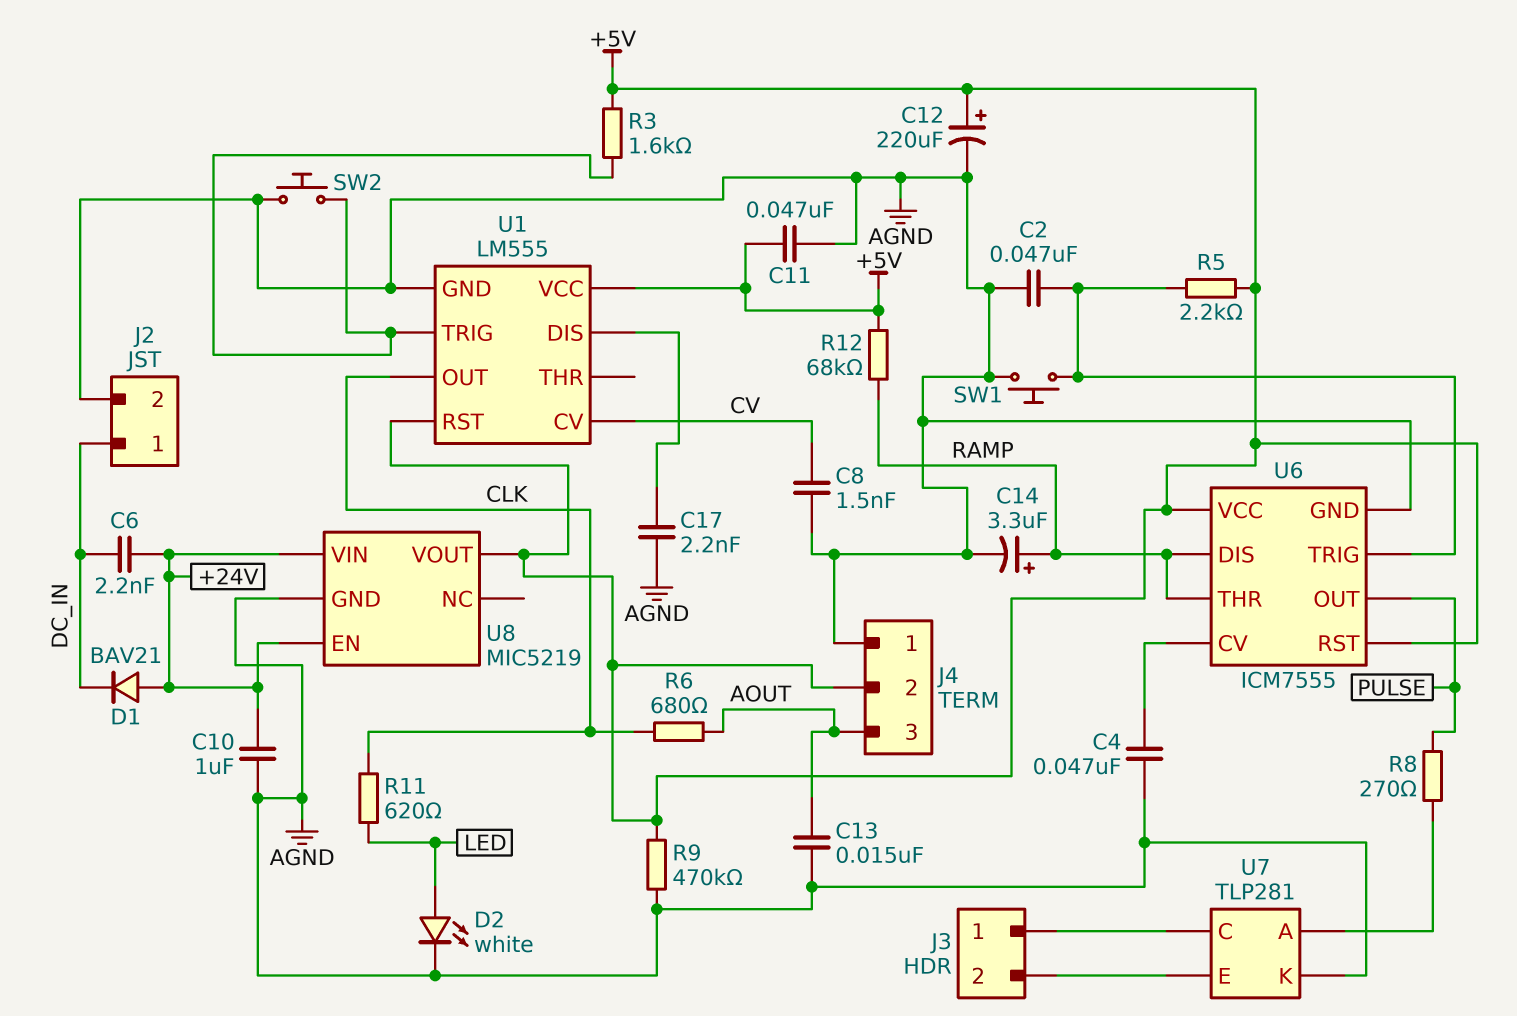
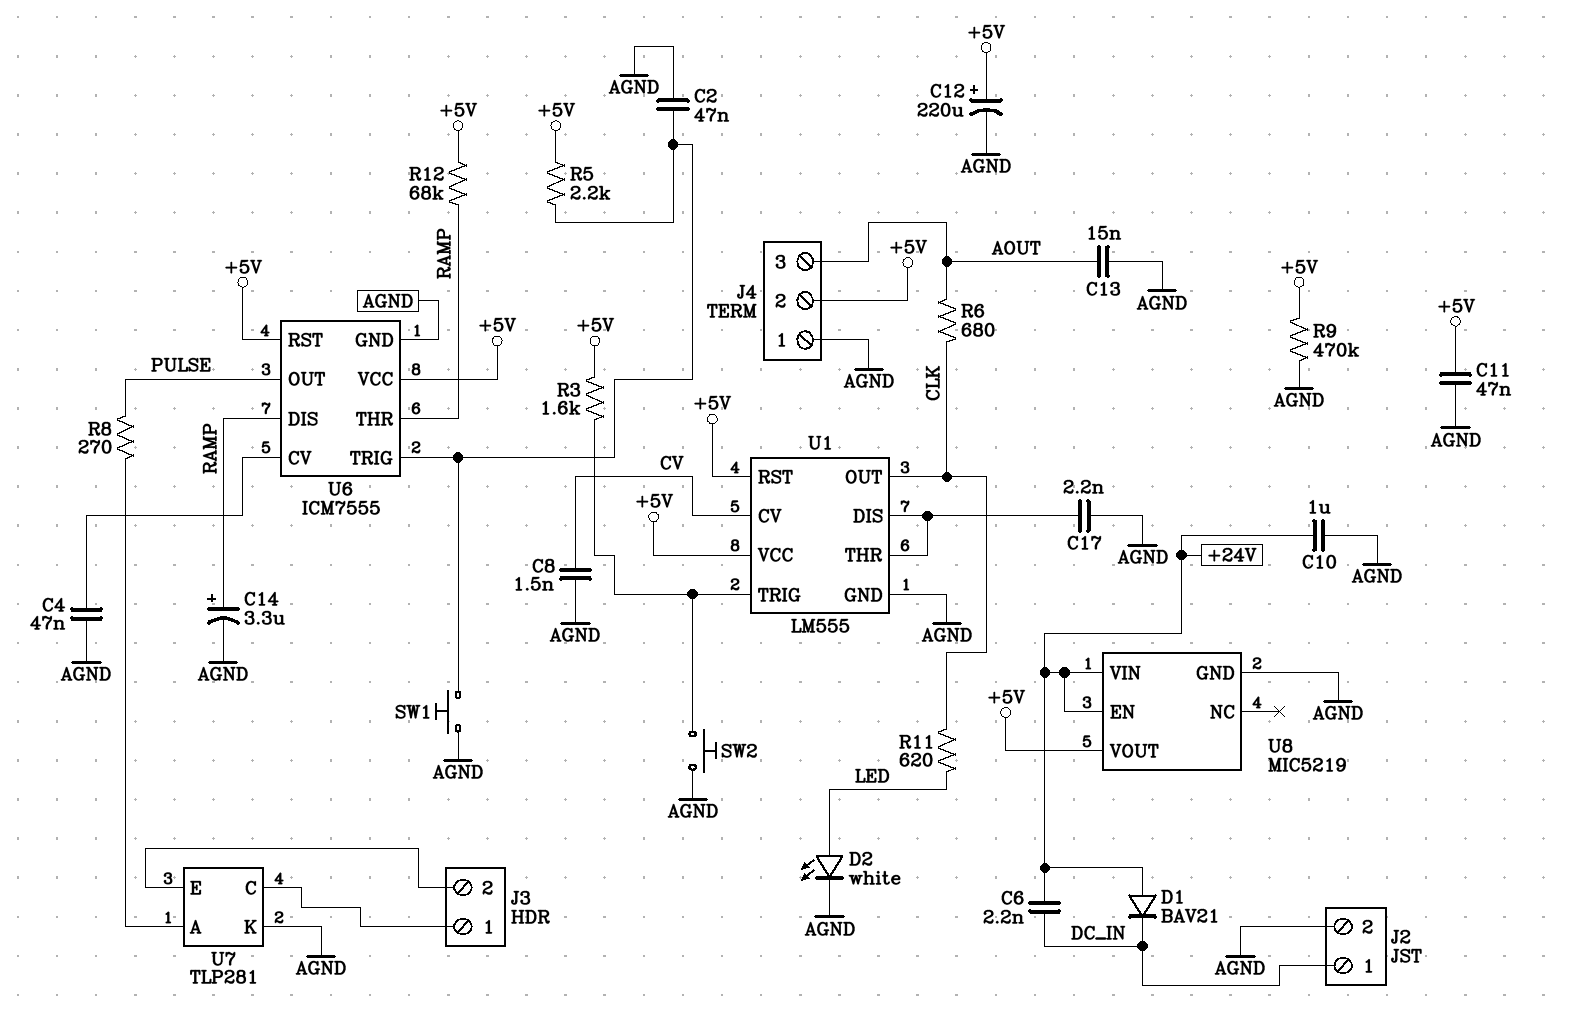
U1 pin THR: none -> U1/DIS

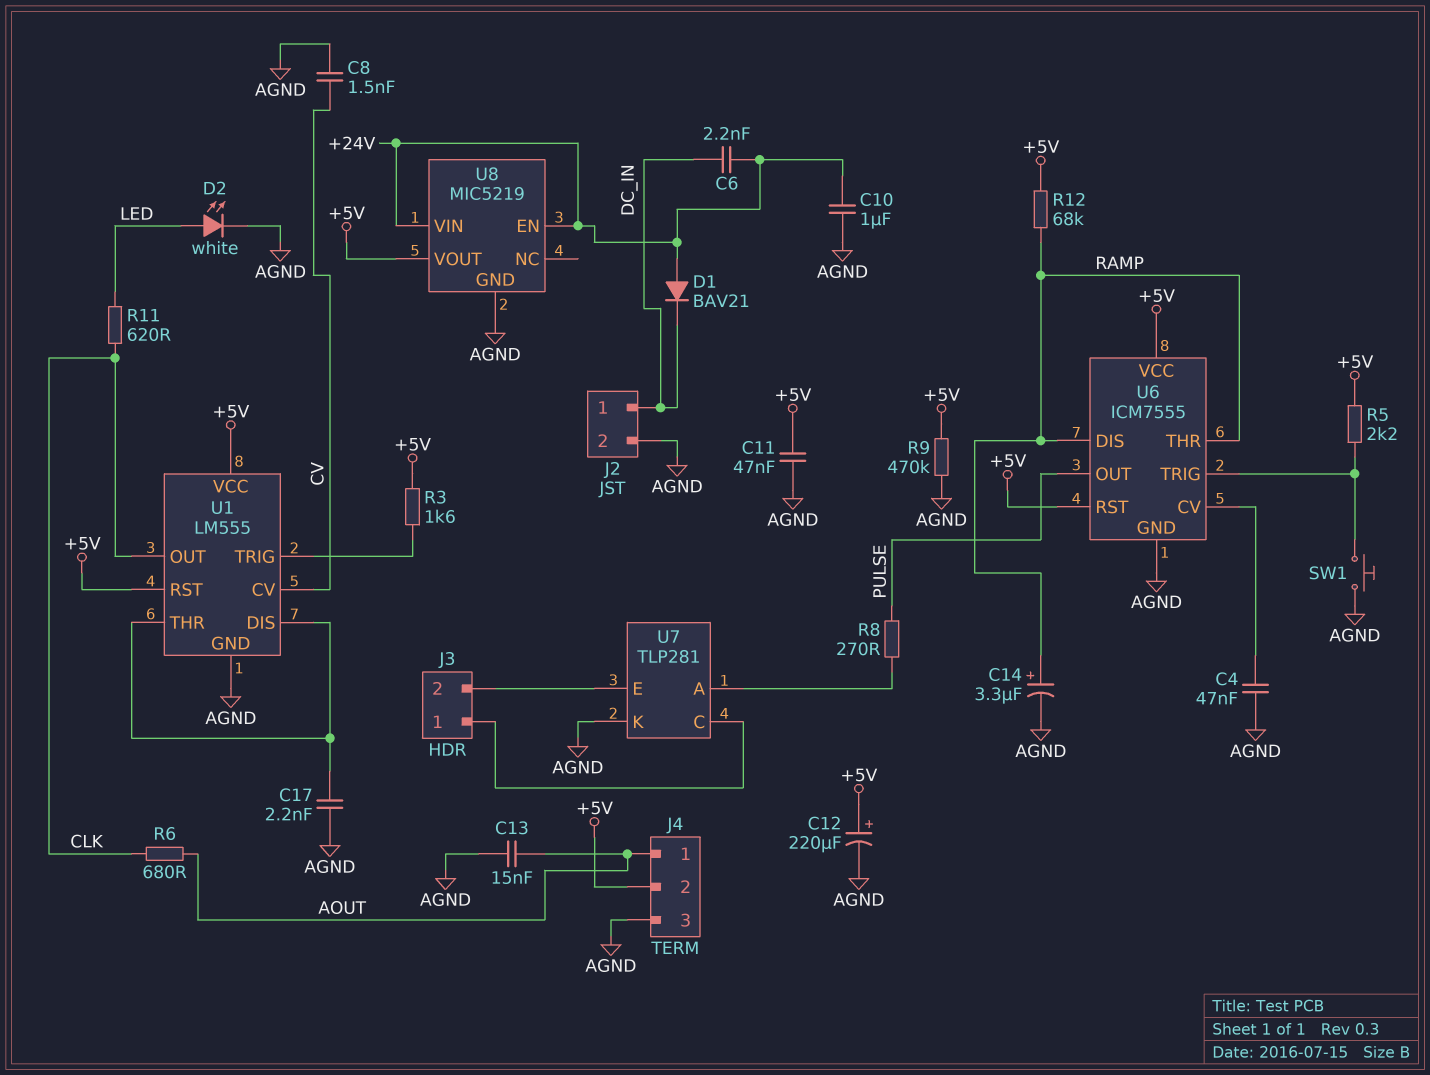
C2: 47nF (AGND, U6/TRIG) -> none
J4 pin 1: AGND -> AOUT
J4 pin 3: AOUT -> AGND
SW2: button (AGND, U1/TRIG) -> none

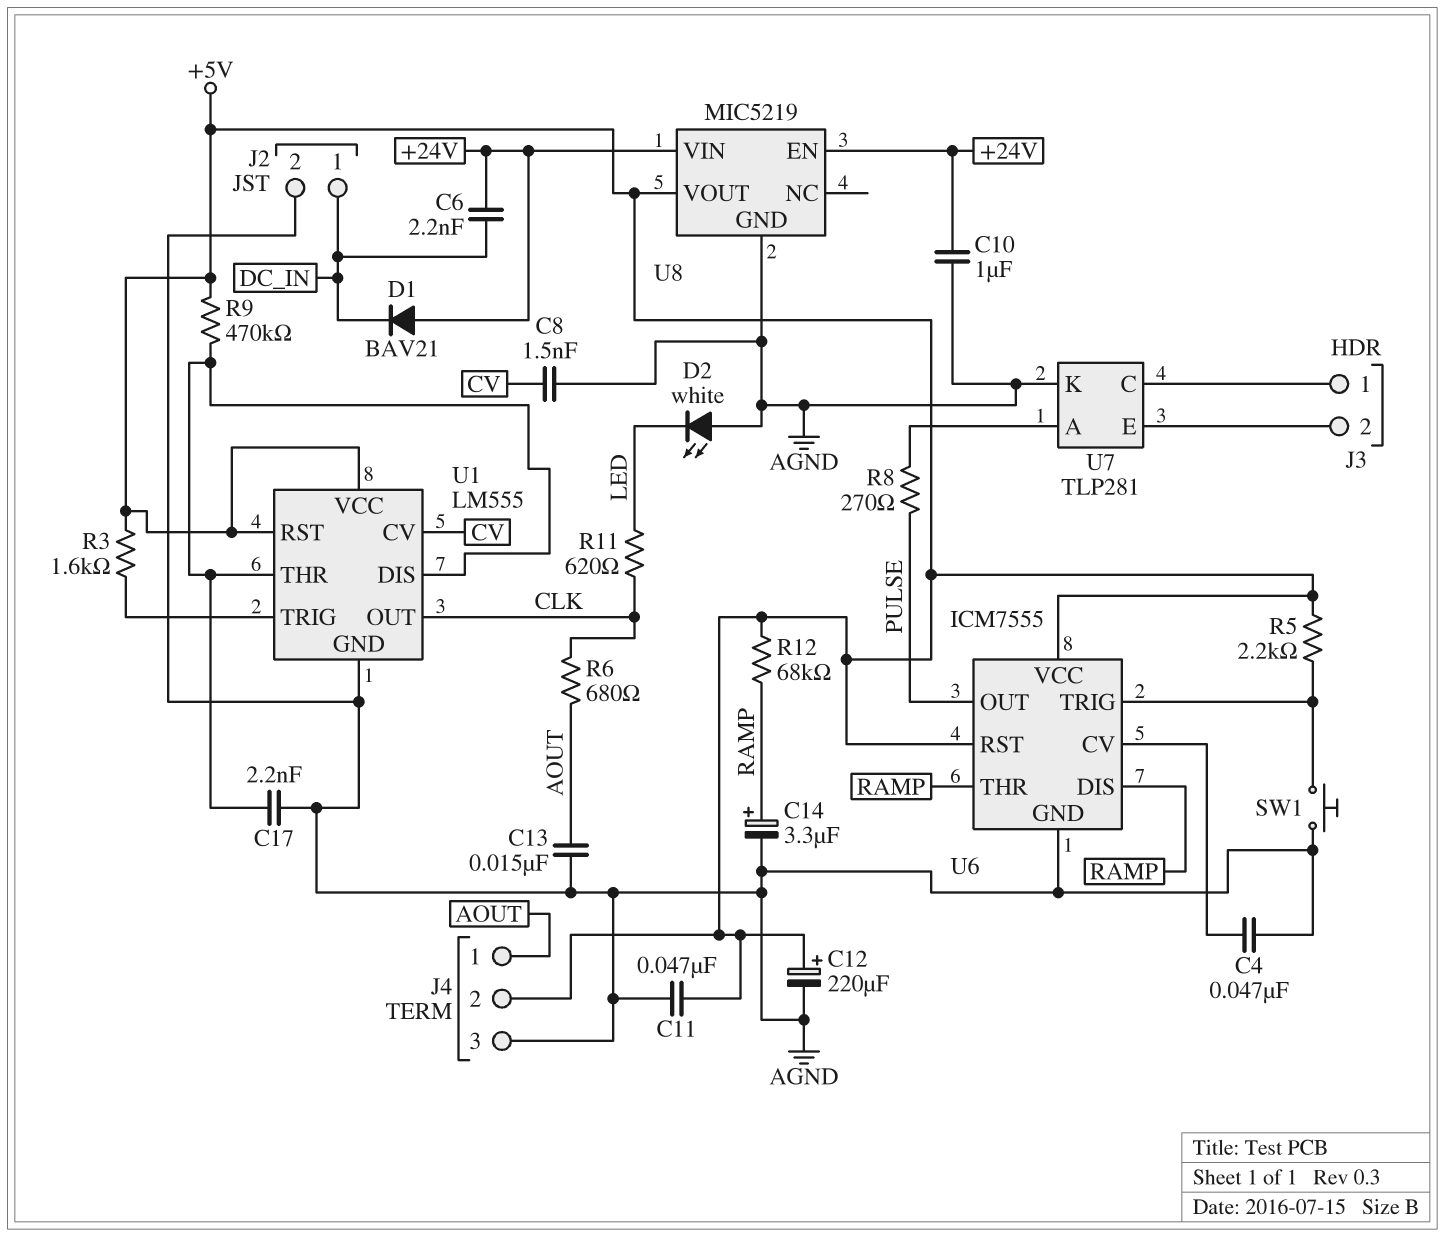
D2: LED white (A LED, K AGND) -> LED white (A AGND, K LED)
R9: 470k (+5V, AGND) -> 470k (+5V, U1/DIS)

